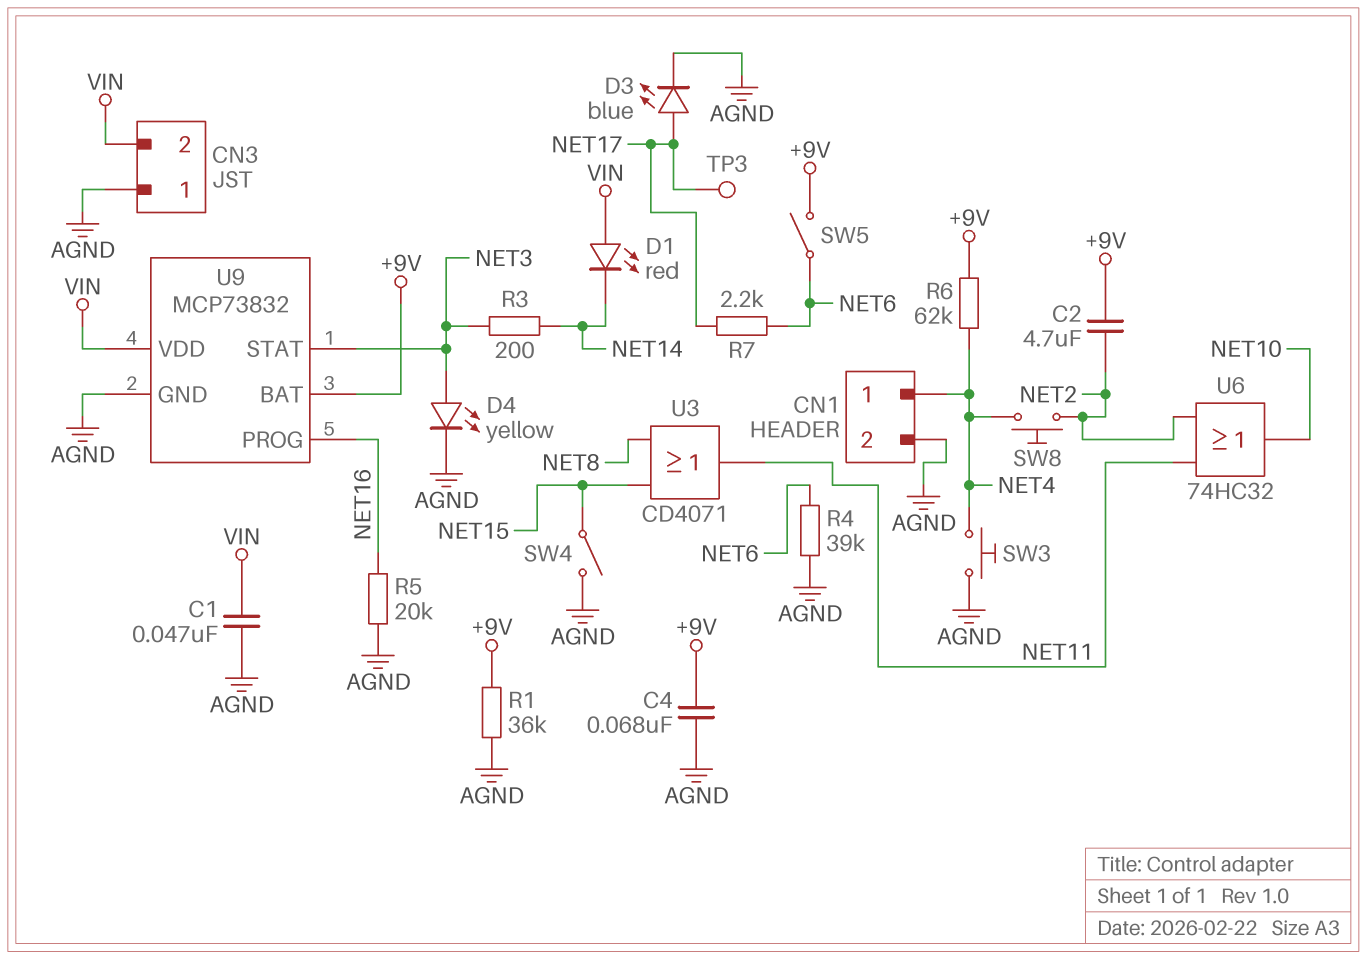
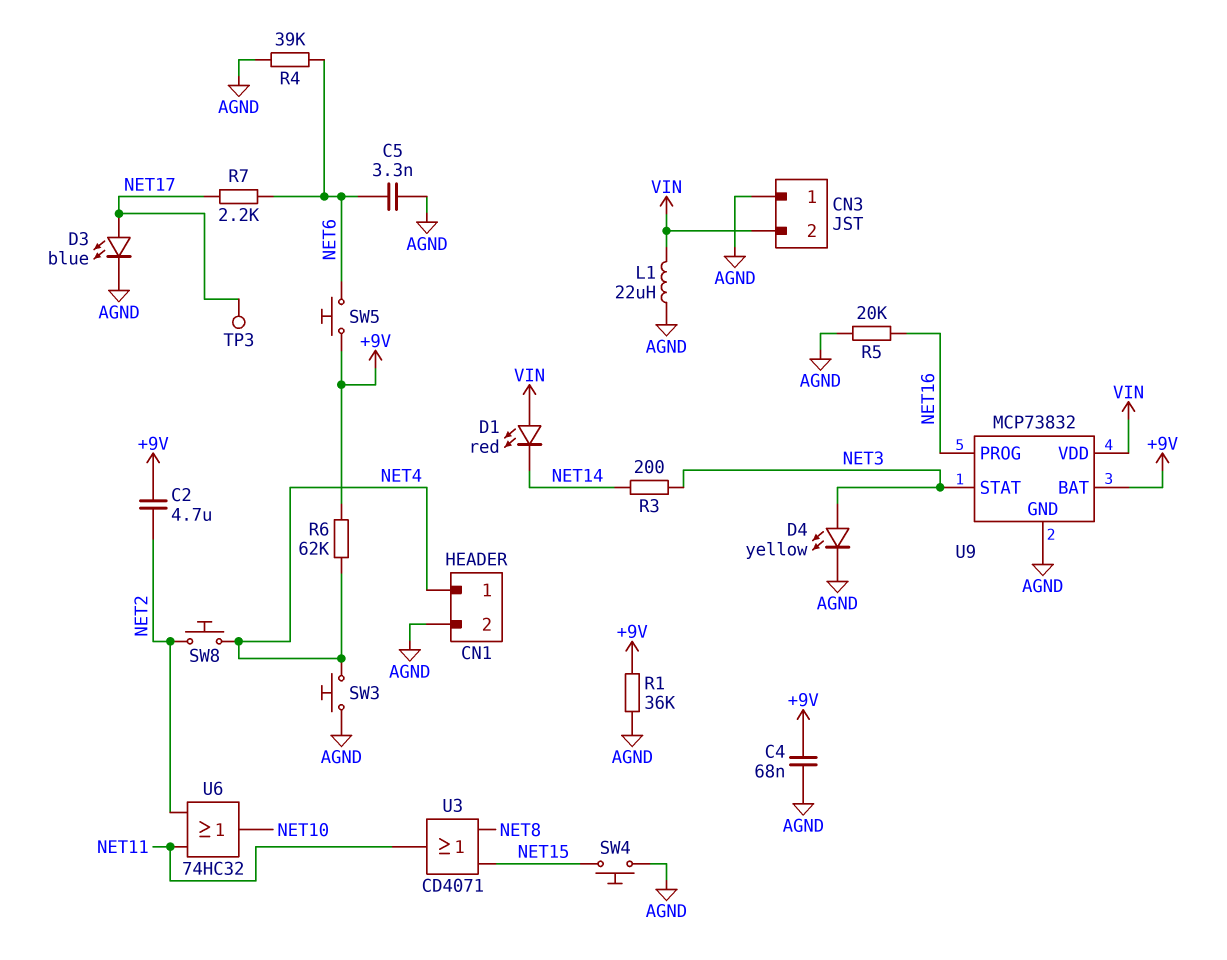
C1: 47nF (AGND, VIN) -> none
C5: none -> 3.3nF (AGND, NET6)
L1: none -> 22uH (AGND, VIN)
SW4: switch (AGND, NET15) -> button (AGND, NET15)
SW5: switch (+9V, NET6) -> button (+9V, NET6)

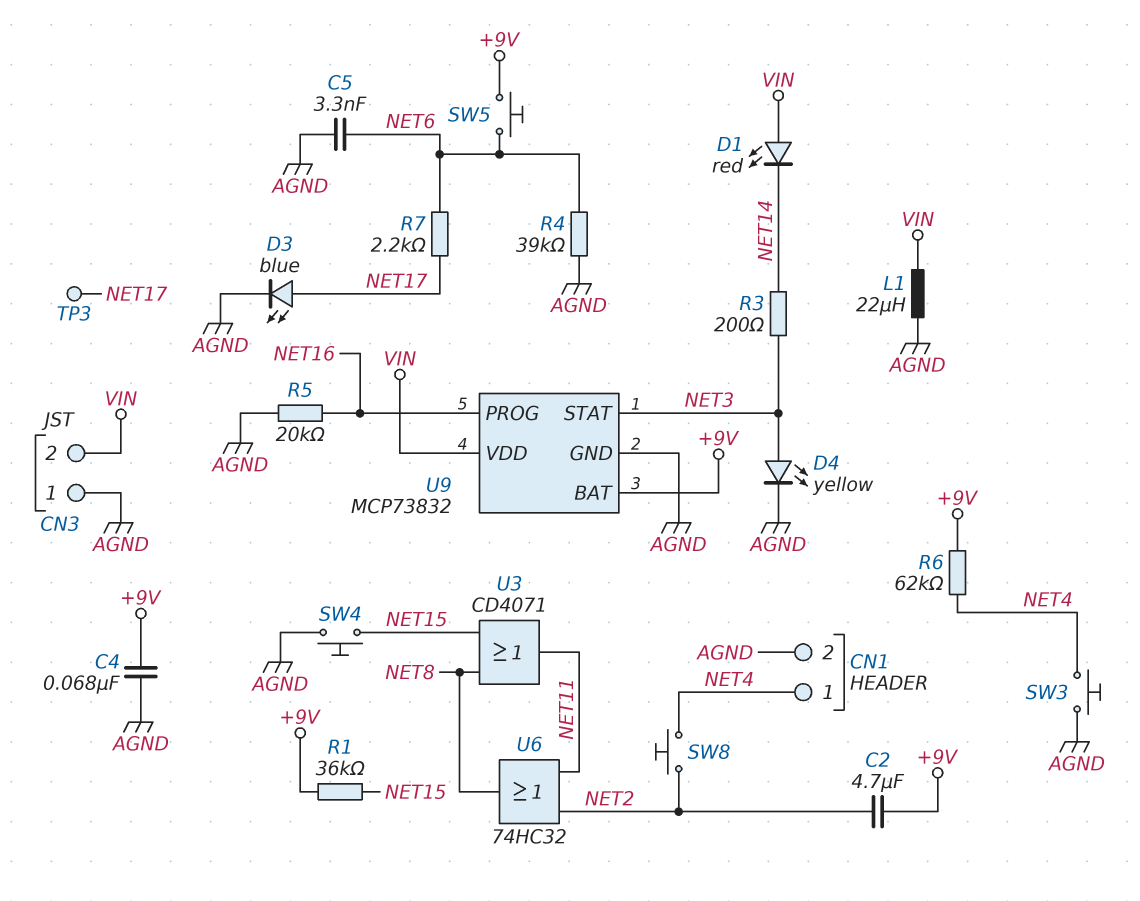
R1: 36k (+9V, AGND) -> 36k (+9V, NET15)
U6: OR 74HC32 (in NET2, in NET11, out NET10) -> OR 74HC32 (in NET2, in NET11, out NET8)

